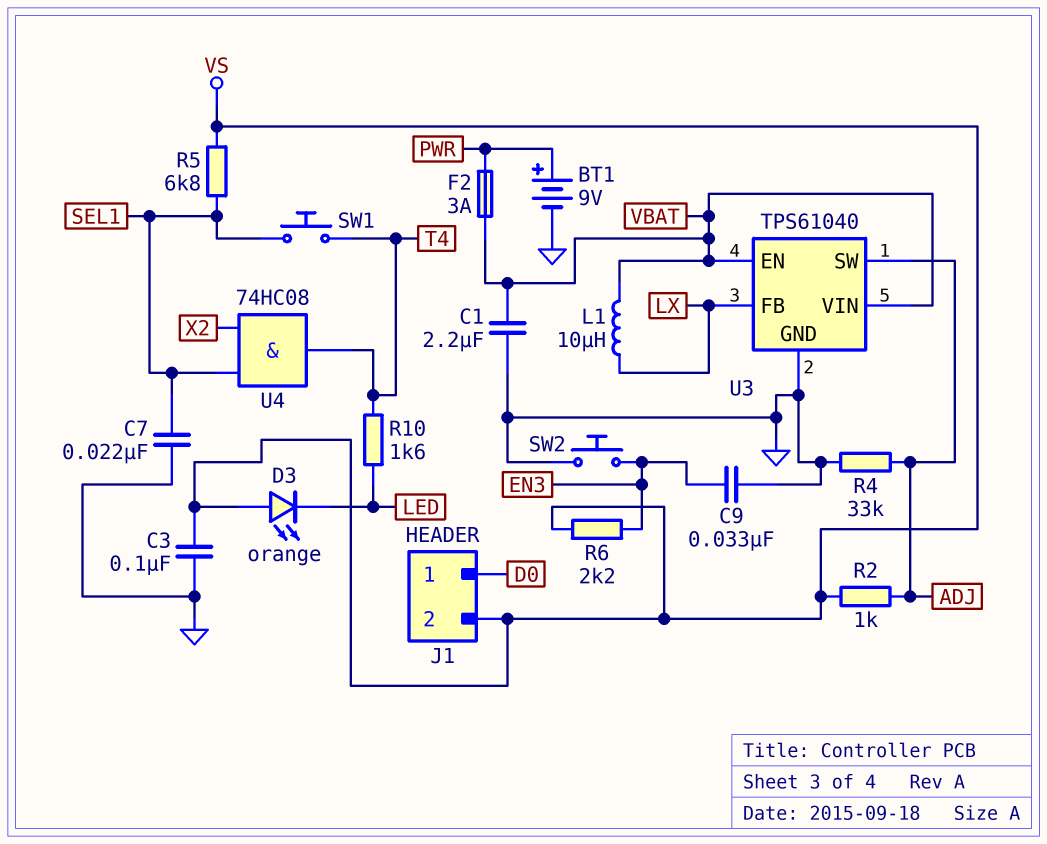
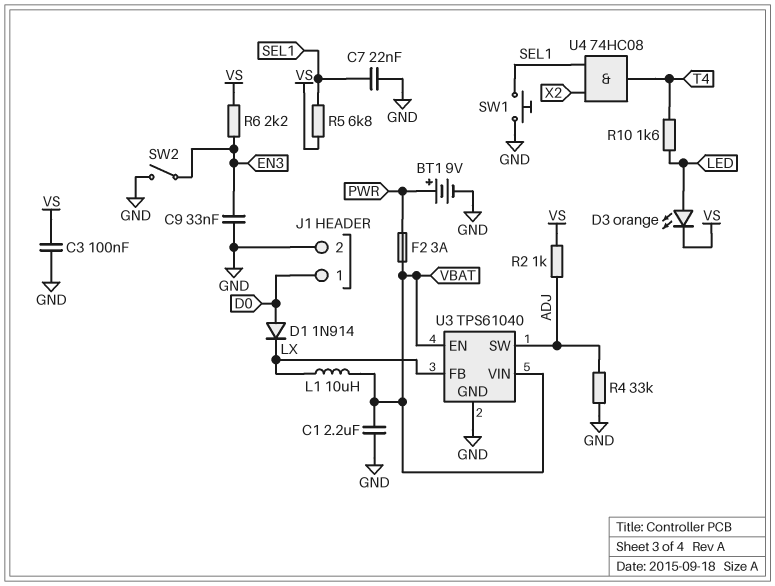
D1: none -> diode 1N914 (A D0, K LX)
D3: LED orange (A VS, K LED) -> LED orange (A LED, K VS)
J1 pin 2: VS -> GND
SW1: button (SEL1, T4) -> button (GND, SEL1)
SW2: button (EN3, GND) -> switch (EN3, GND)

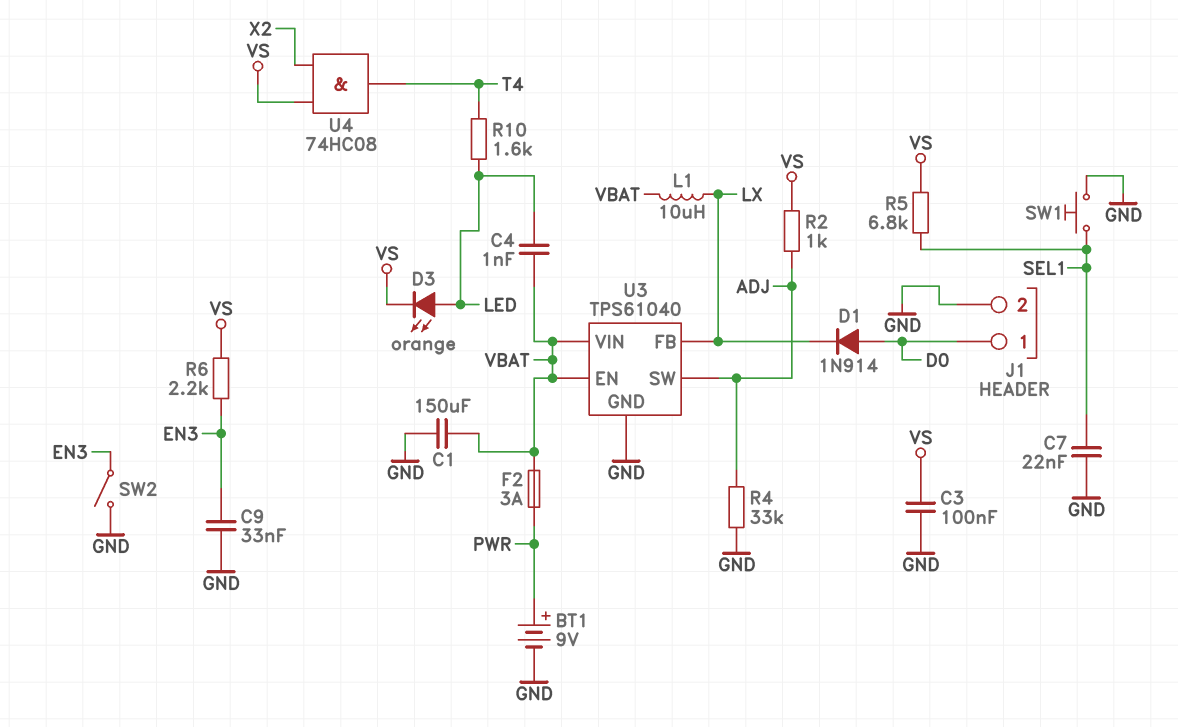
C1: 2.2uF (GND, VBAT) -> 150uF (GND, VBAT)
C4: none -> 1nF (LED, VBAT)
U4: AND 74HC08 (in SEL1, in X2, out T4) -> AND 74HC08 (in VS, in X2, out T4)

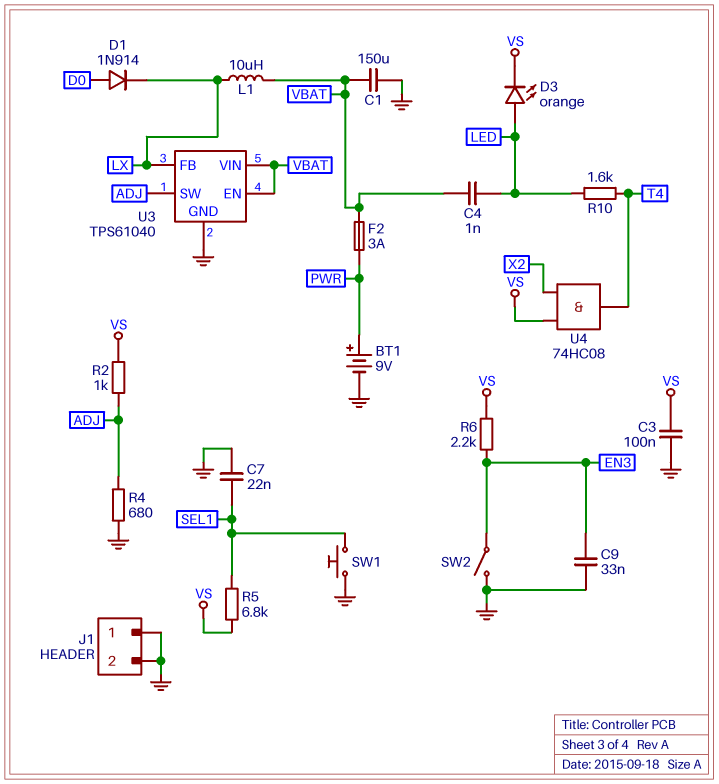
J1 pin 1: D0 -> GND
R4: 33k (ADJ, GND) -> 680 (ADJ, GND)

